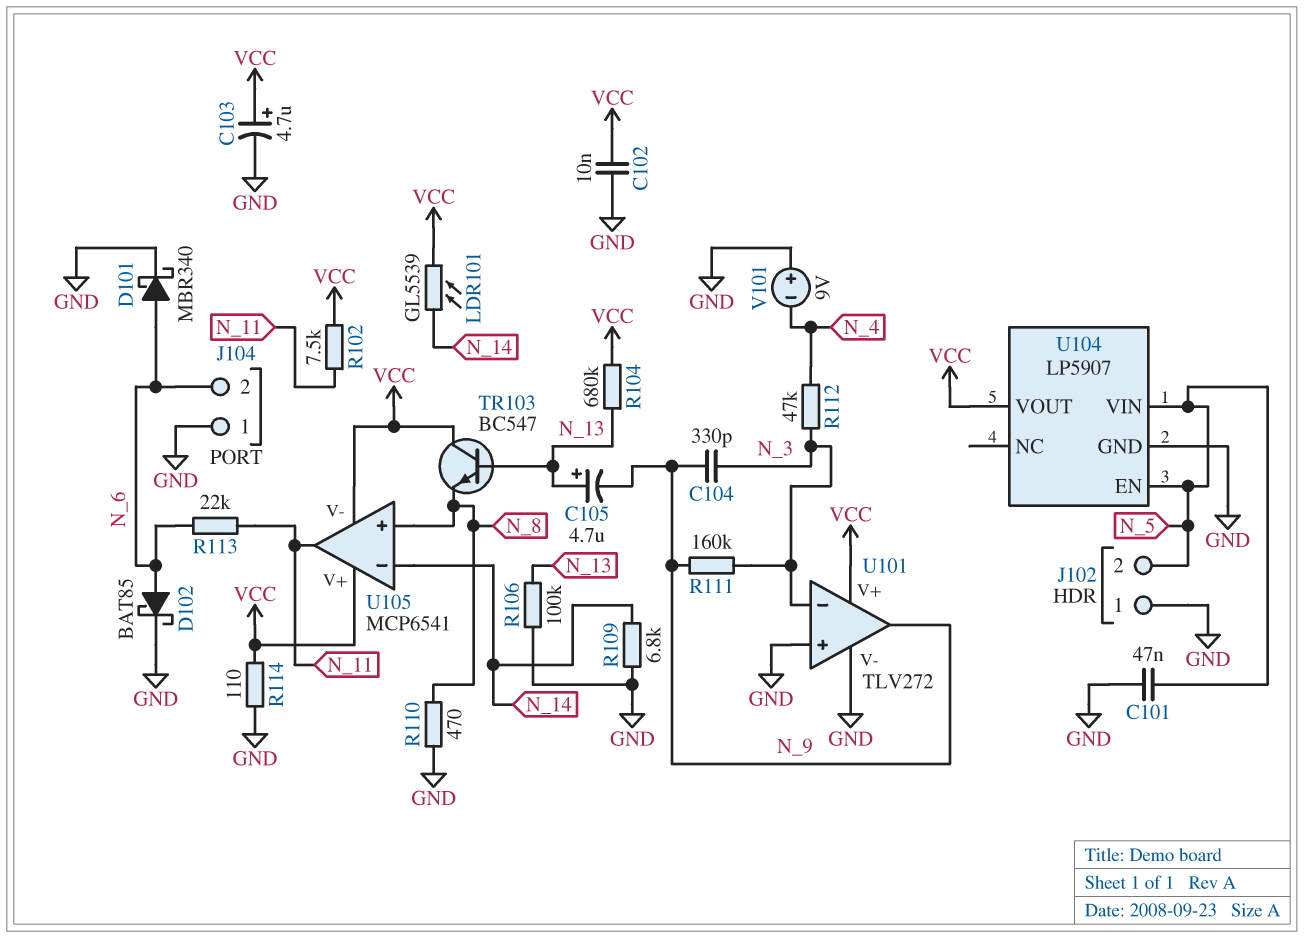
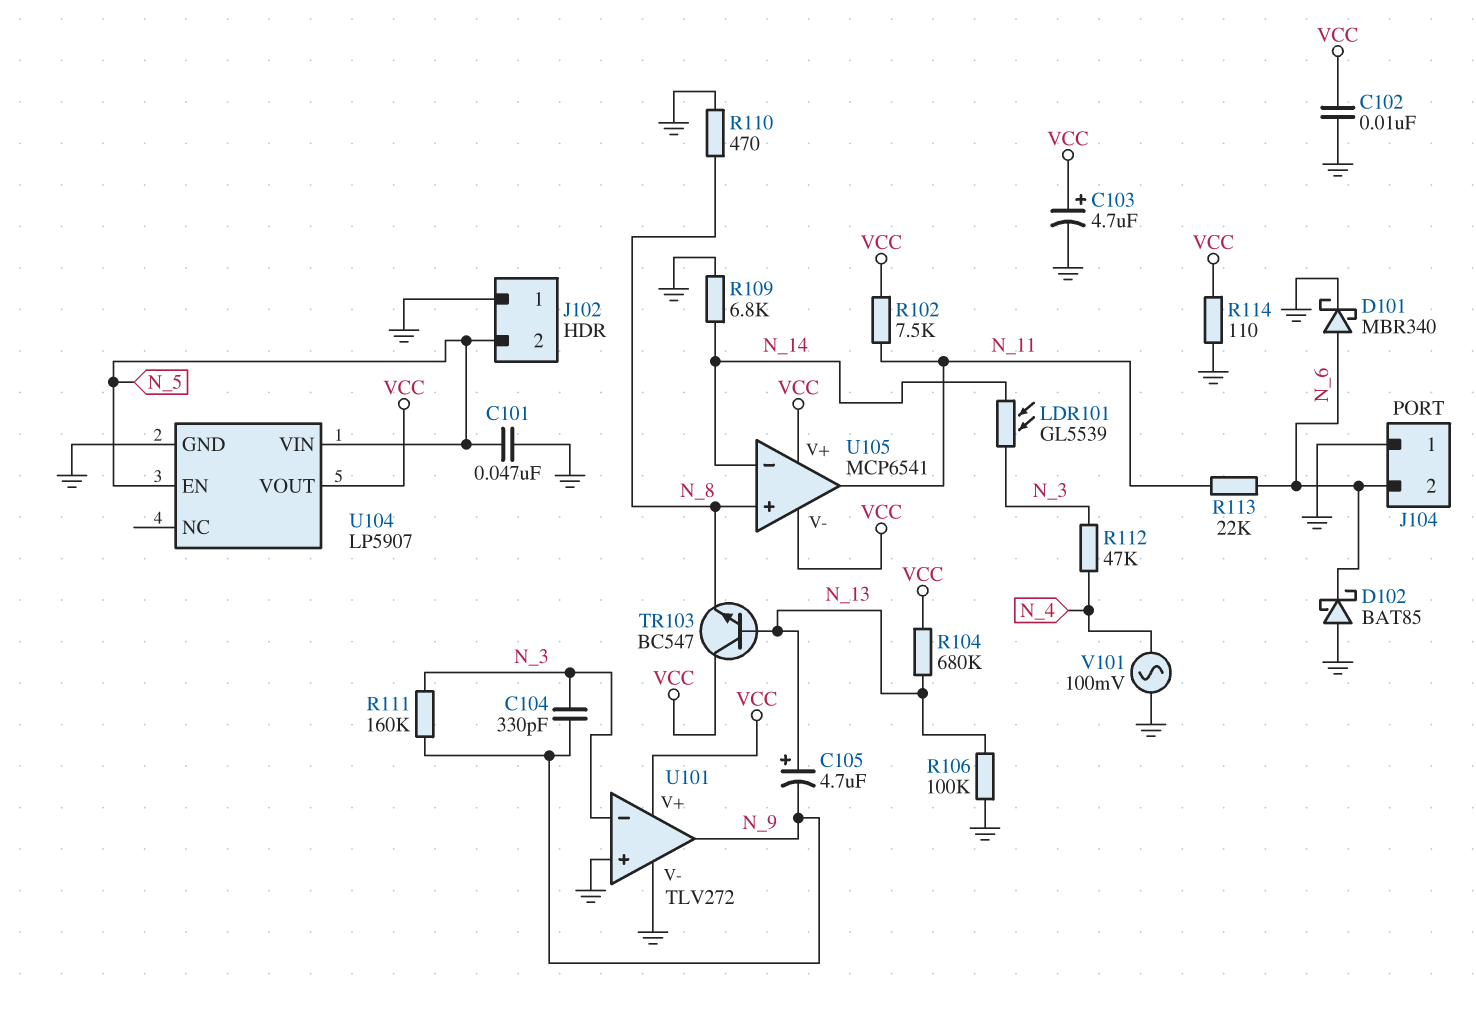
D102: schottky BAT85 (A N_6, K GND) -> schottky BAT85 (A GND, K N_6)
LDR101: GL5539 (N_14, VCC) -> GL5539 (N_3, N_14)
V101: 9V (plus GND, minus N_4) -> AC 100mV (GND, N_4)

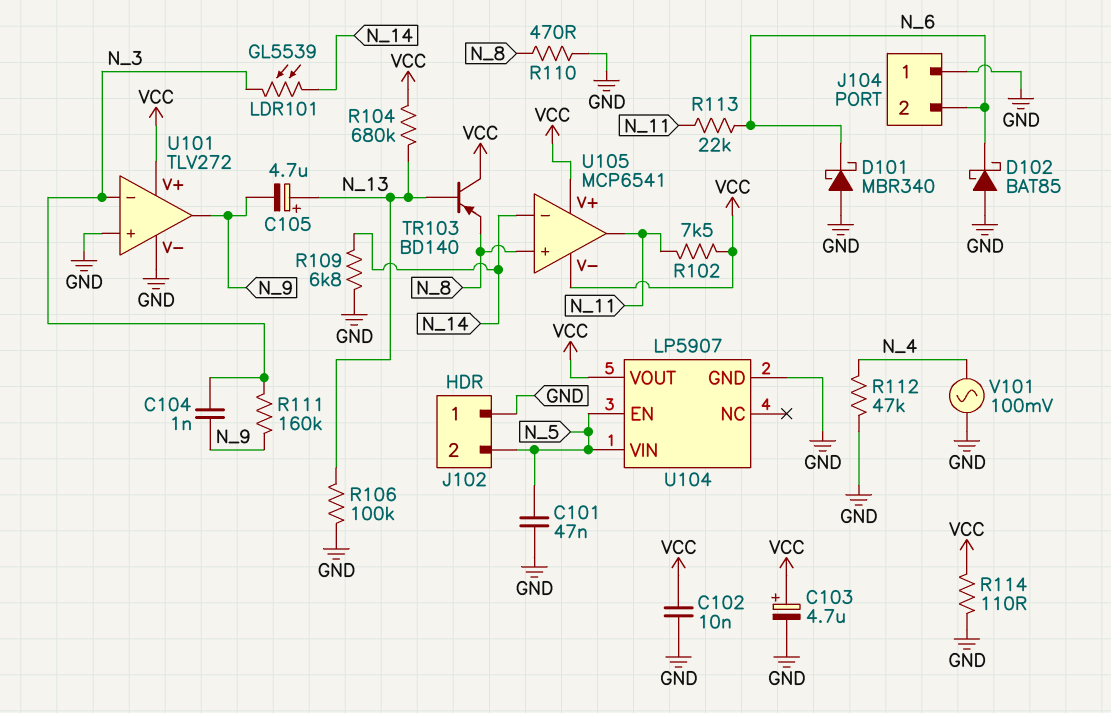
C104: 330pF (N_3, N_9) -> 1nF (N_3, N_9)
D101: schottky MBR340 (A N_6, K GND) -> schottky MBR340 (A GND, K N_6)
R112: 47k (N_3, N_4) -> 47k (GND, N_4)
TR103: NPN BC547 (B N_13, C VCC, E N_8) -> PNP BD140 (B N_13, C VCC, E N_8)

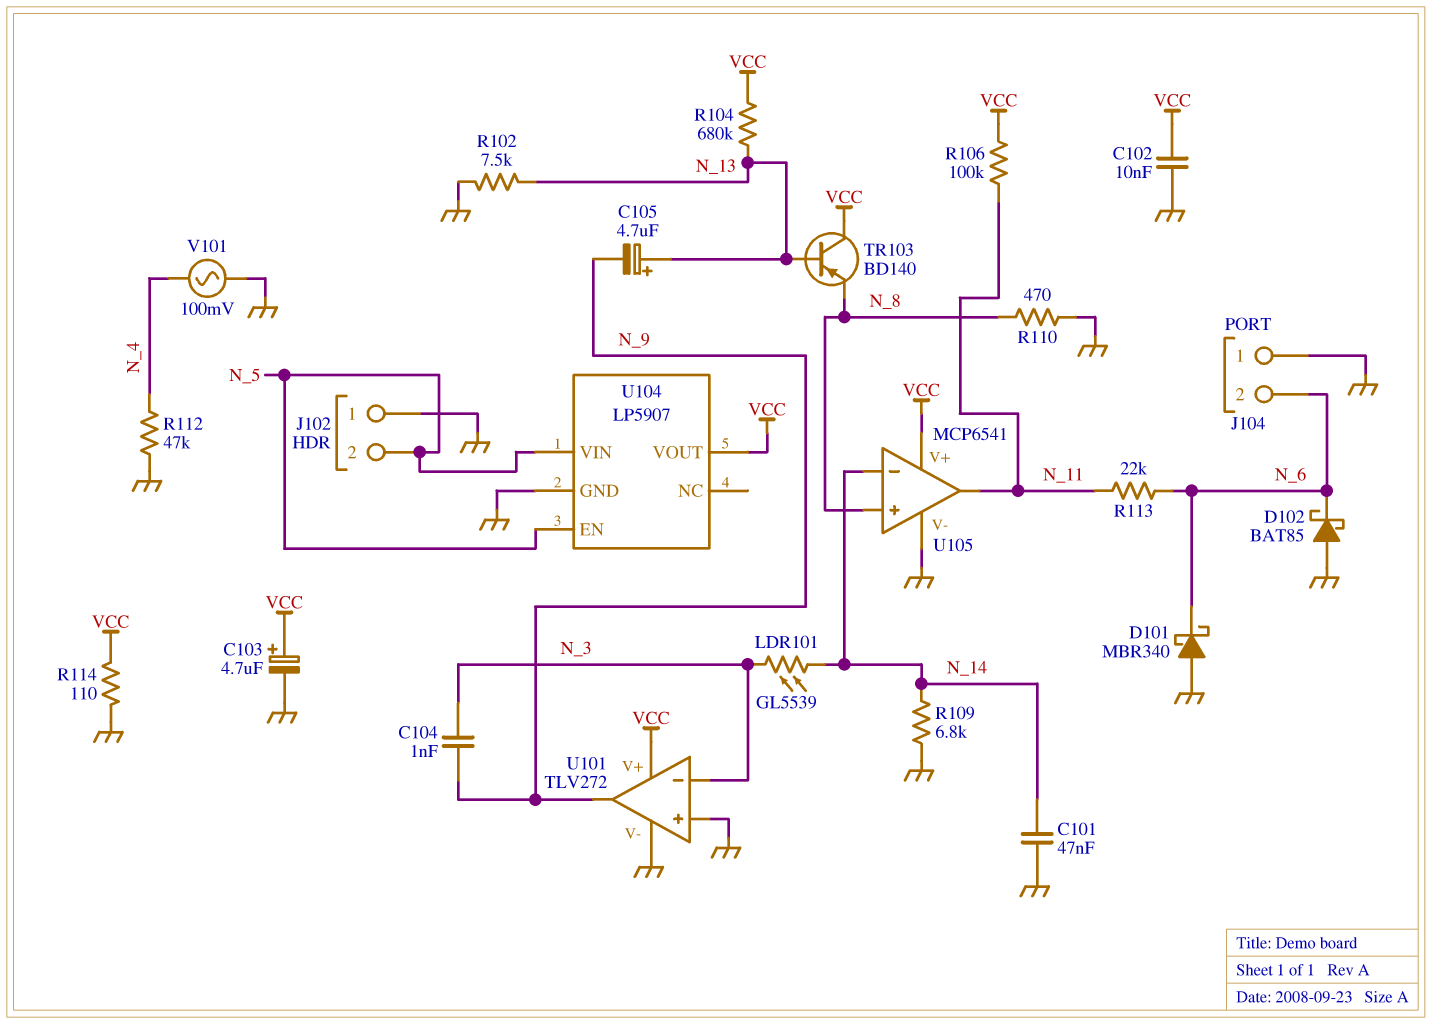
C101: 47nF (GND, N_5) -> 47nF (GND, N_14)
R102: 7.5k (N_11, VCC) -> 7.5k (GND, N_13)
R106: 100k (GND, N_13) -> 100k (N_11, VCC)
R111: 160k (N_3, N_9) -> none
U105 pin V-: VCC -> GND

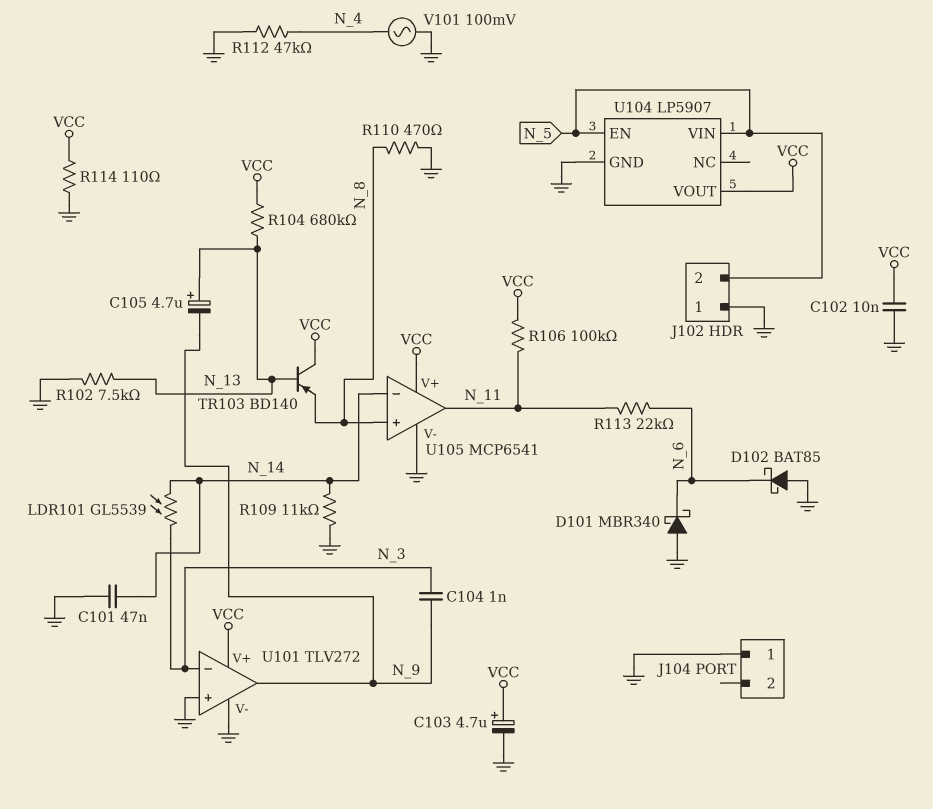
J104 pin 2: N_6 -> none
R109: 6.8k (GND, N_14) -> 11k (GND, N_14)

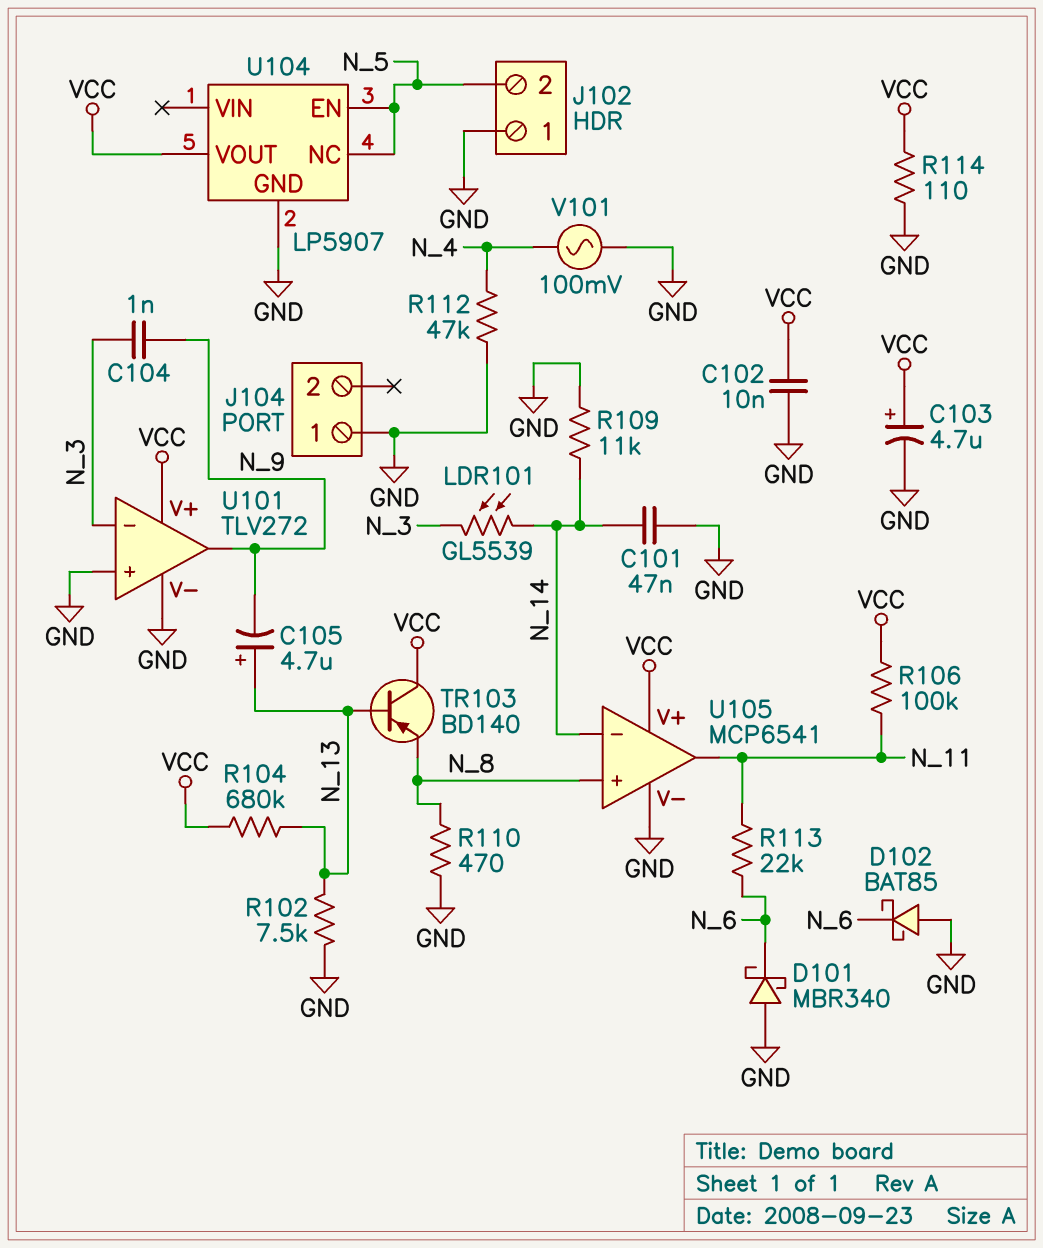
U104 pin NC: none -> N_5
U104 pin VIN: N_5 -> none

